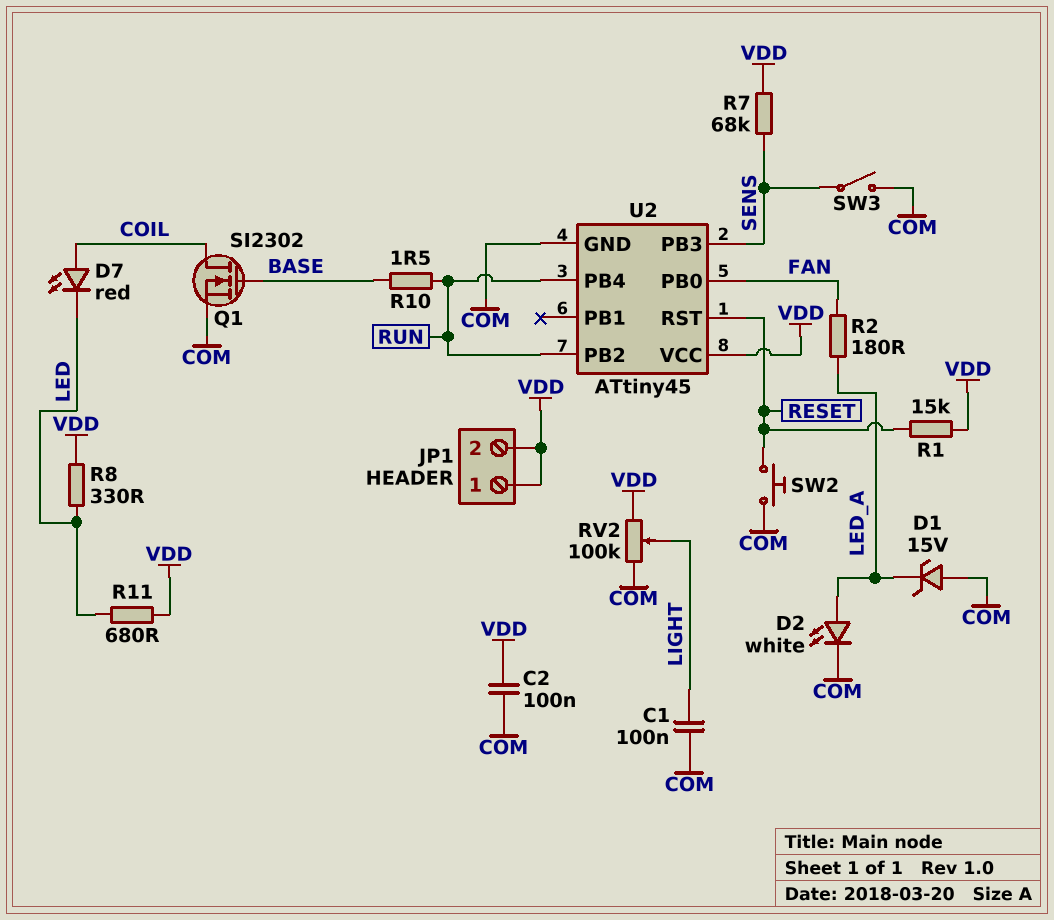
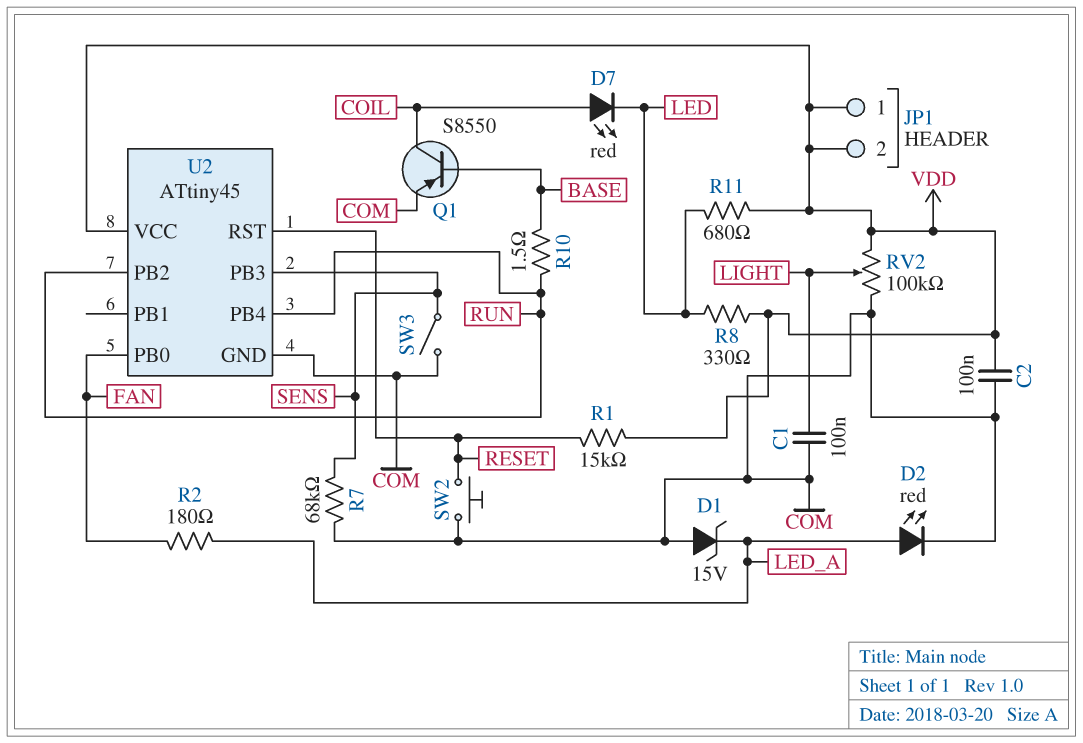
D2: LED white (A LED_A, K COM) -> LED red (A LED_A, K COM)
Q1: NMOS SI2302 (G BASE, D COIL, S COM) -> PNP S8550 (B BASE, C COIL, E COM)
R7: 68k (SENS, VDD) -> 68k (COM, SENS)

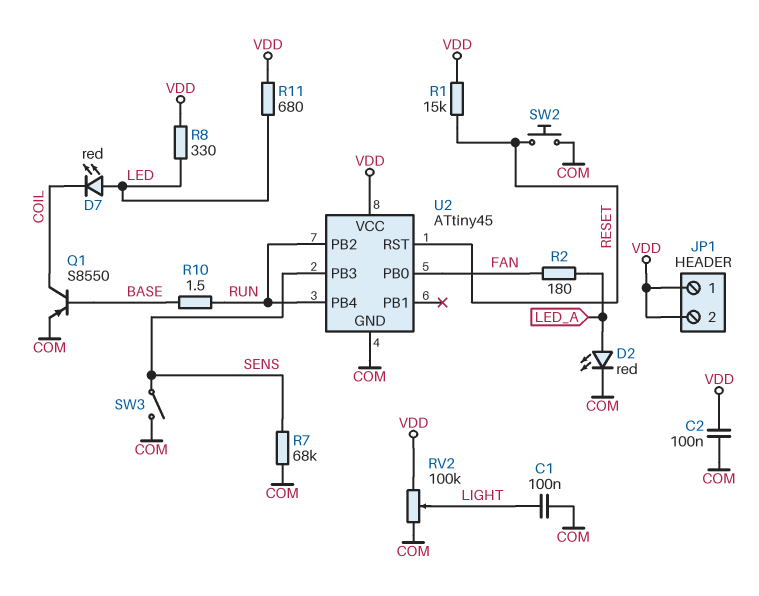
D1: zener 15V (A COM, K LED_A) -> none
D7: LED red (A COIL, K LED) -> LED red (A LED, K COIL)

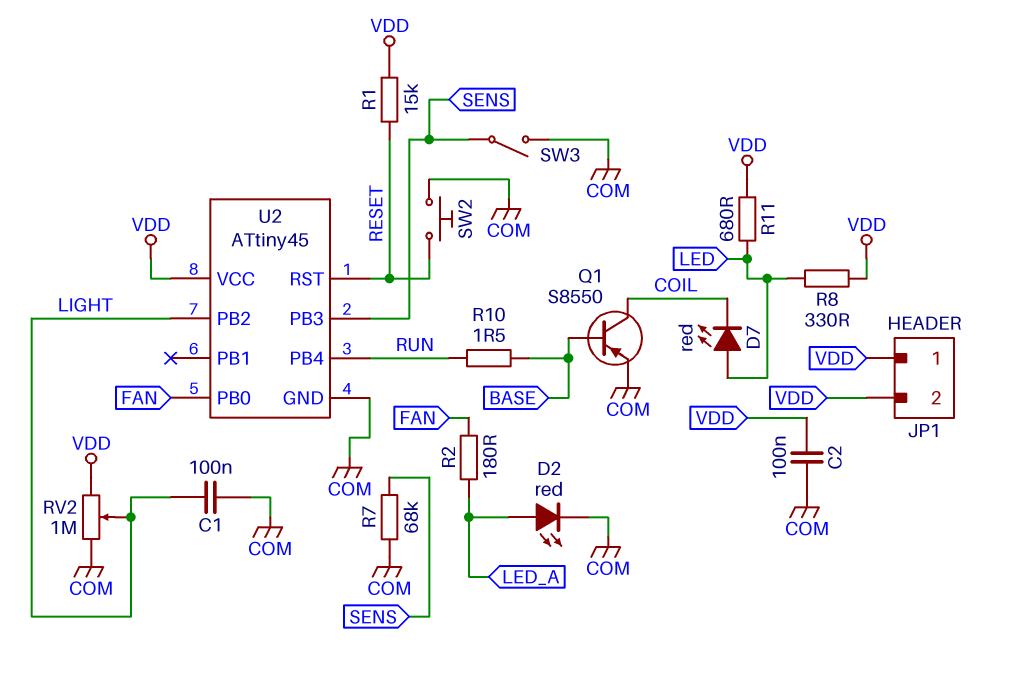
RV2: 100k (COM, VDD, wiper LIGHT) -> 1M (COM, VDD, wiper LIGHT)
U2 pin PB2: RUN -> LIGHT

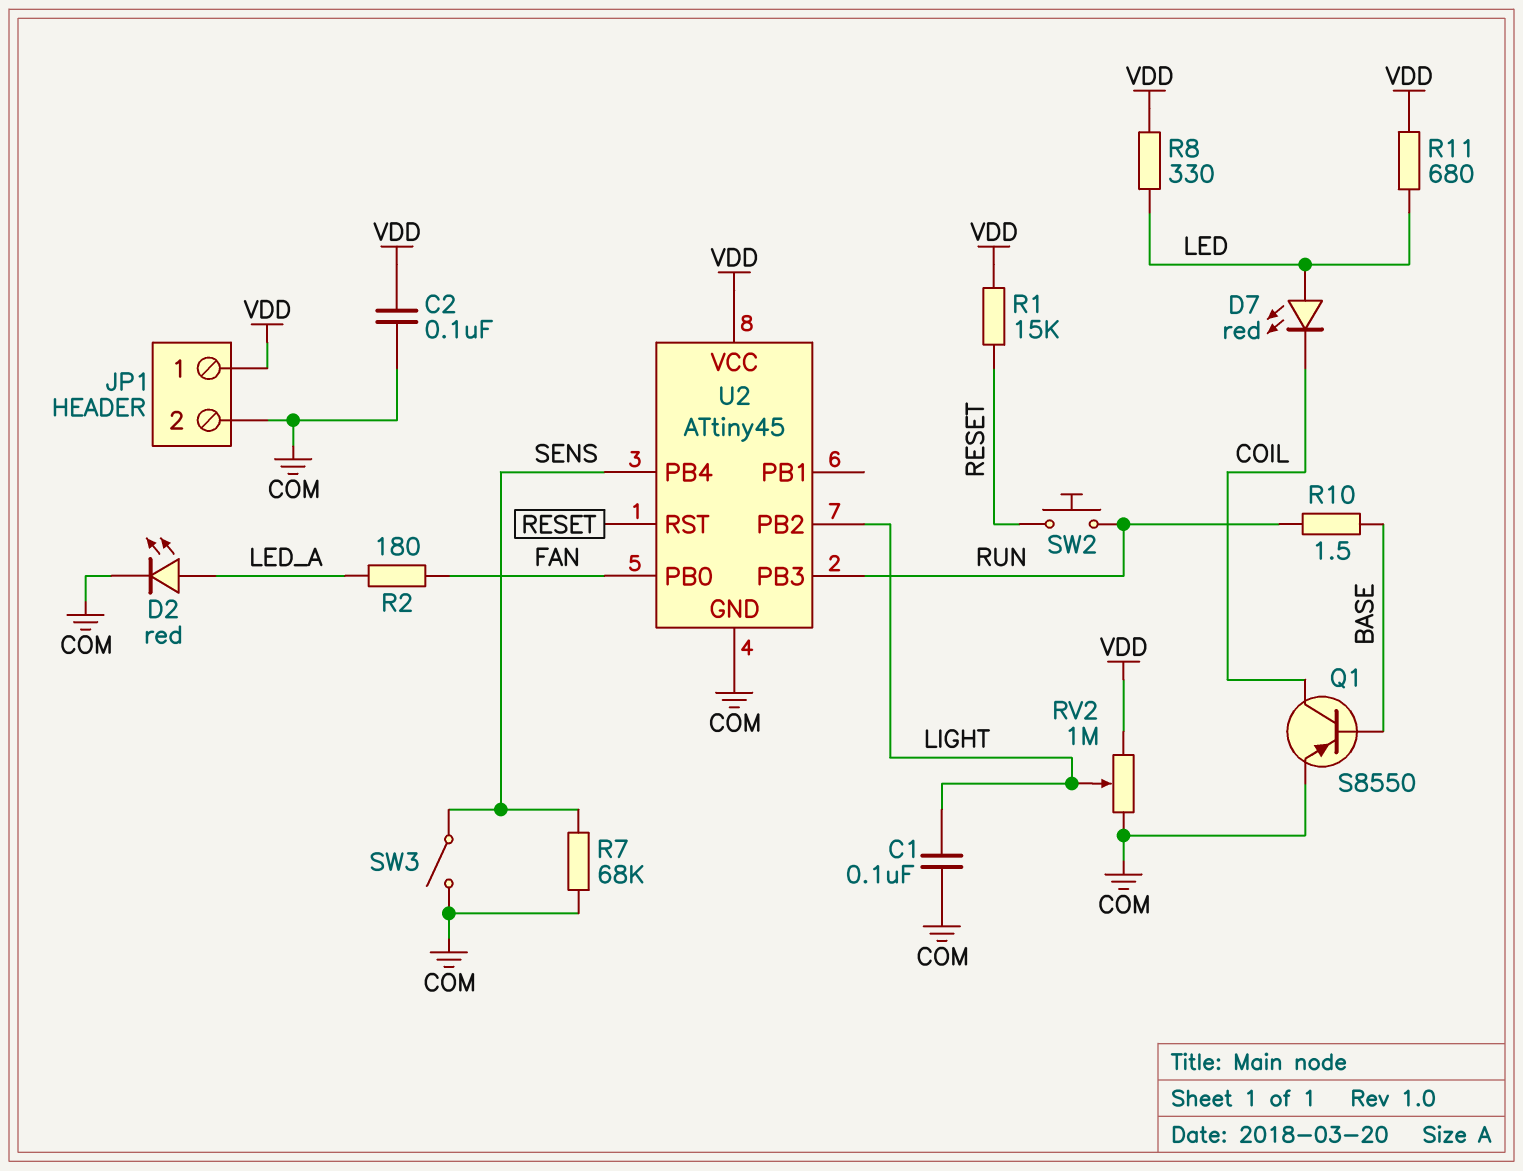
JP1 pin 2: VDD -> COM
SW2: button (COM, RESET) -> button (RESET, RUN)
U2 pin PB3: SENS -> RUN
U2 pin PB4: RUN -> SENS

